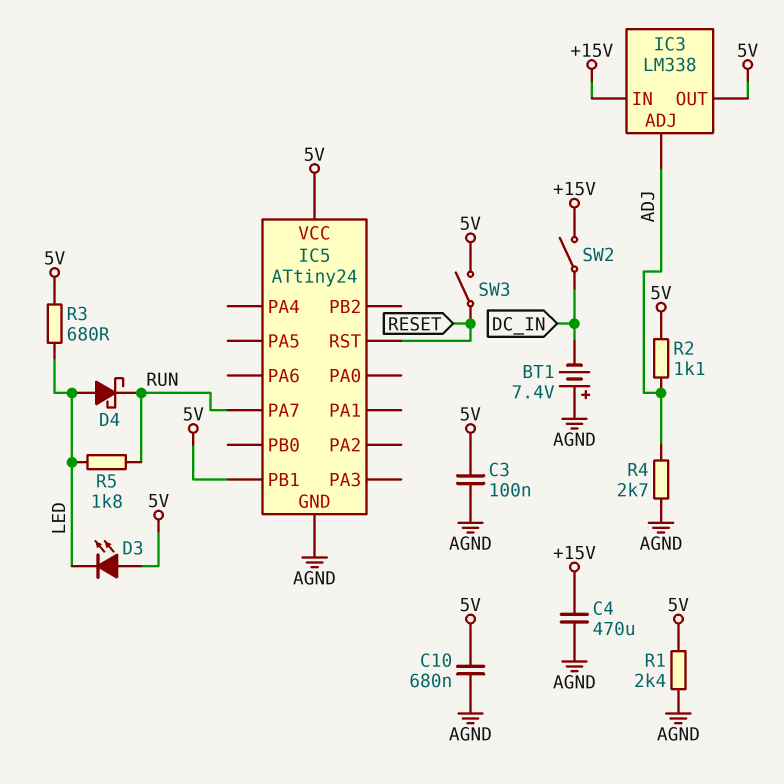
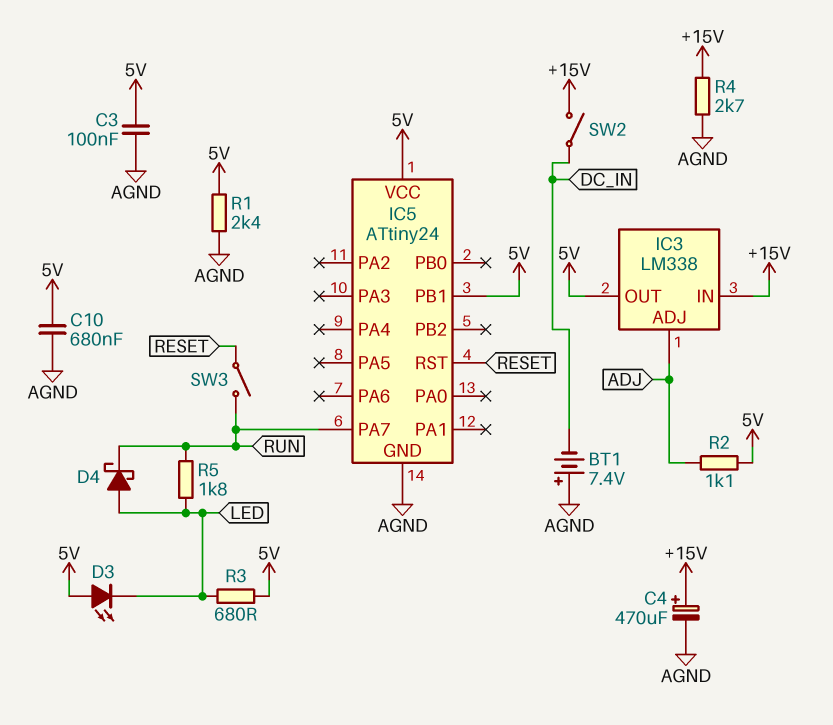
C4: 470uF (+15V, AGND) -> 470uF (plus +15V, minus AGND)
R4: 2.7k (ADJ, AGND) -> 2.7k (+15V, AGND)
SW3: switch (5V, RESET) -> switch (RESET, RUN)

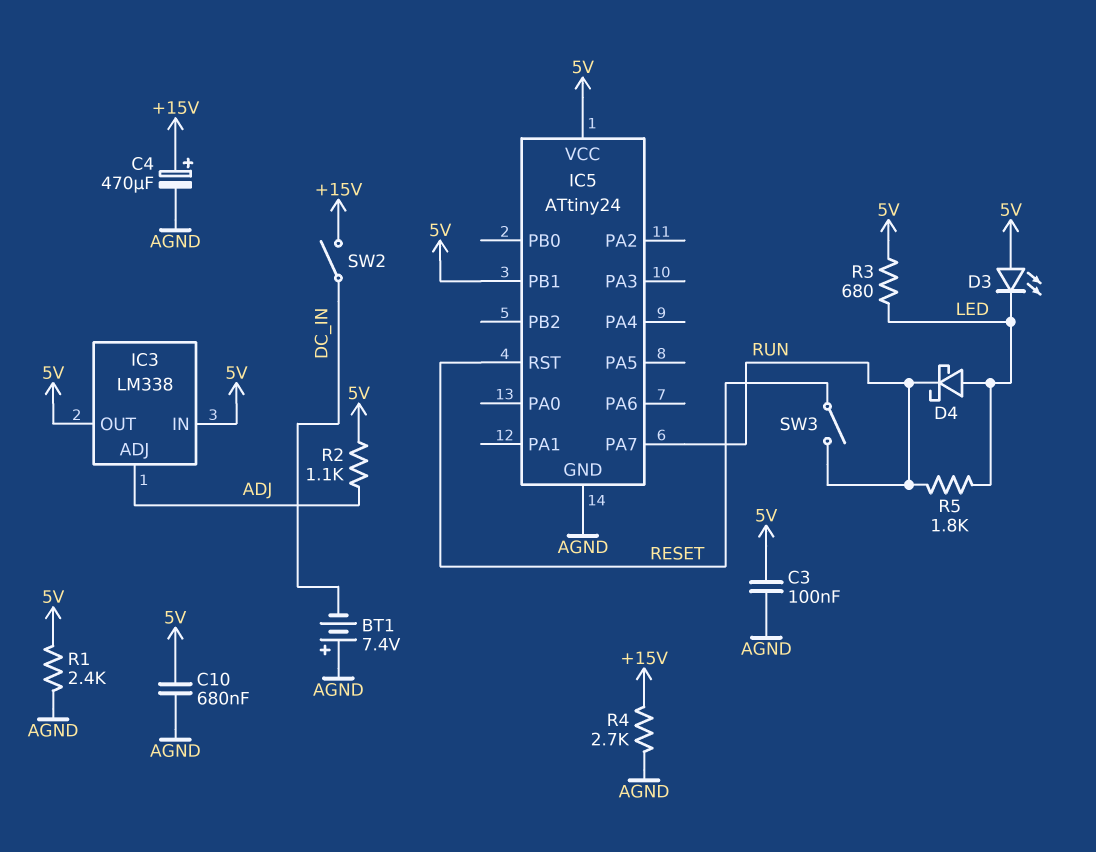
IC3 pin IN: +15V -> 5V

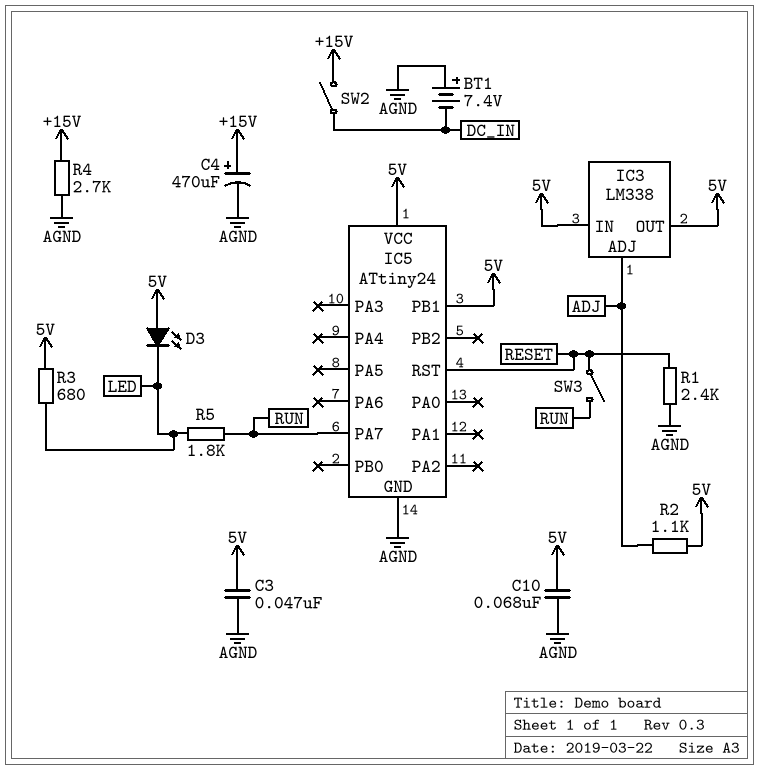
C3: 100nF (5V, AGND) -> 47nF (5V, AGND)
C10: 680nF (5V, AGND) -> 68nF (5V, AGND)
D4: schottky (A LED, K RUN) -> none
R1: 2.4k (5V, AGND) -> 2.4k (AGND, RESET)

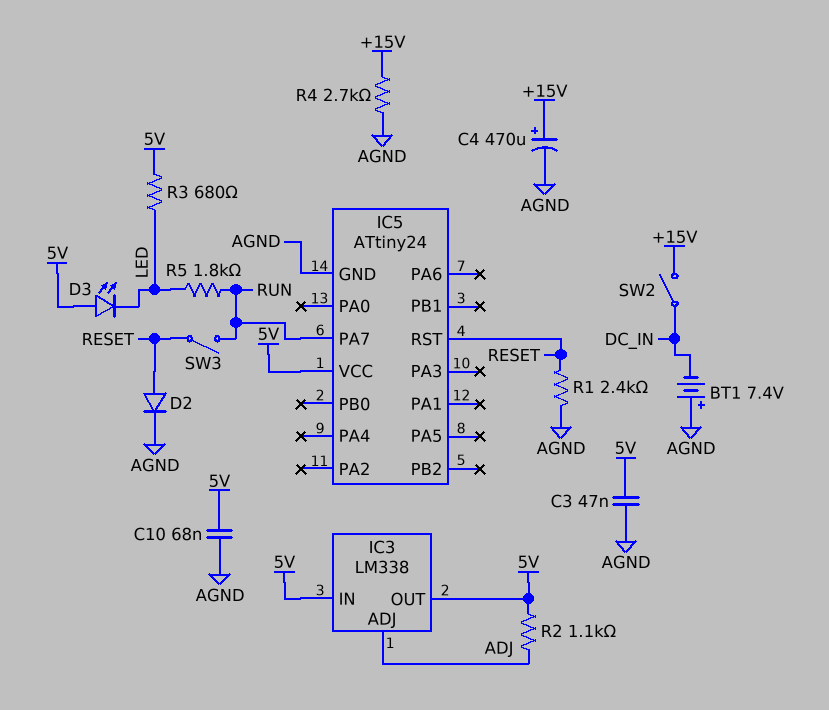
D2: none -> diode (A RESET, K AGND)
IC5 pin PB1: 5V -> none

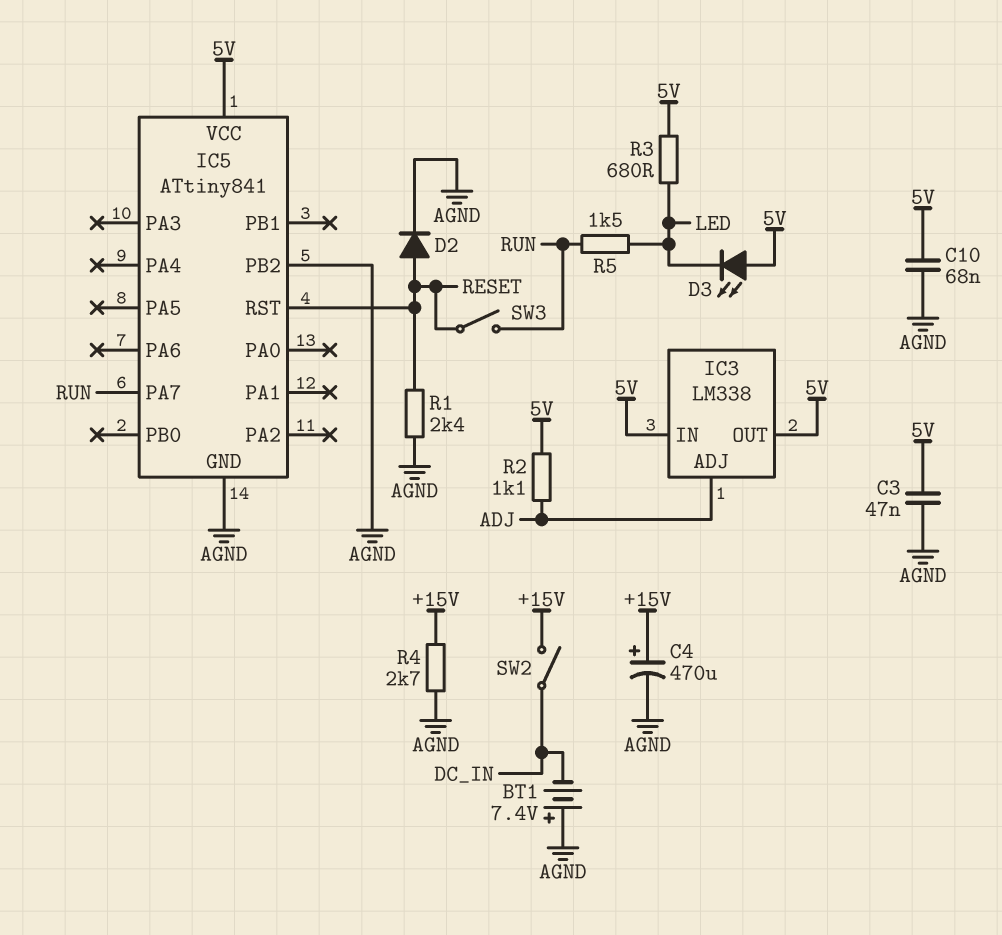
IC5: ATtiny24 -> ATtiny841
IC5 pin PB2: none -> AGND
R5: 1.8k (LED, RUN) -> 1.5k (LED, RUN)

